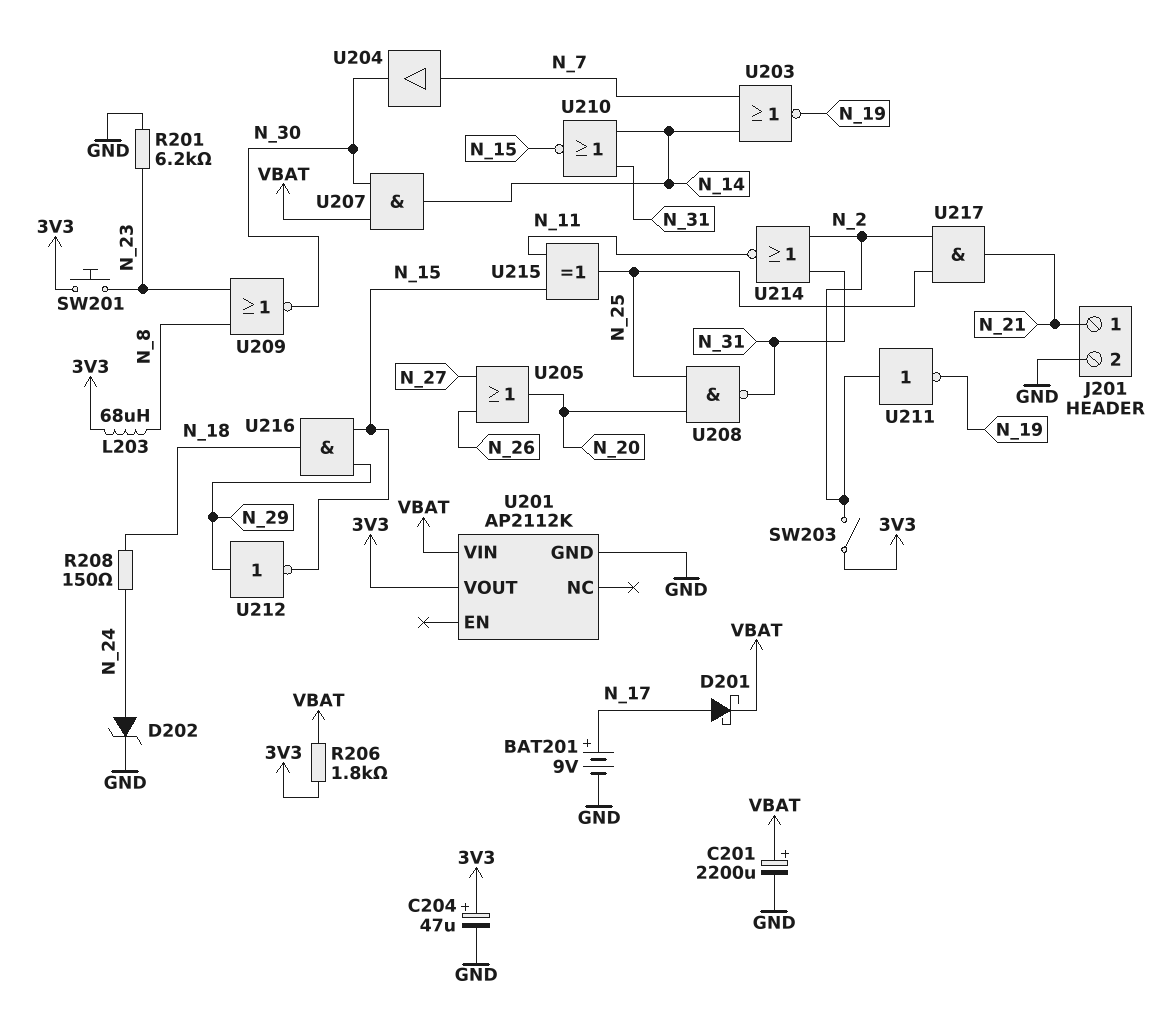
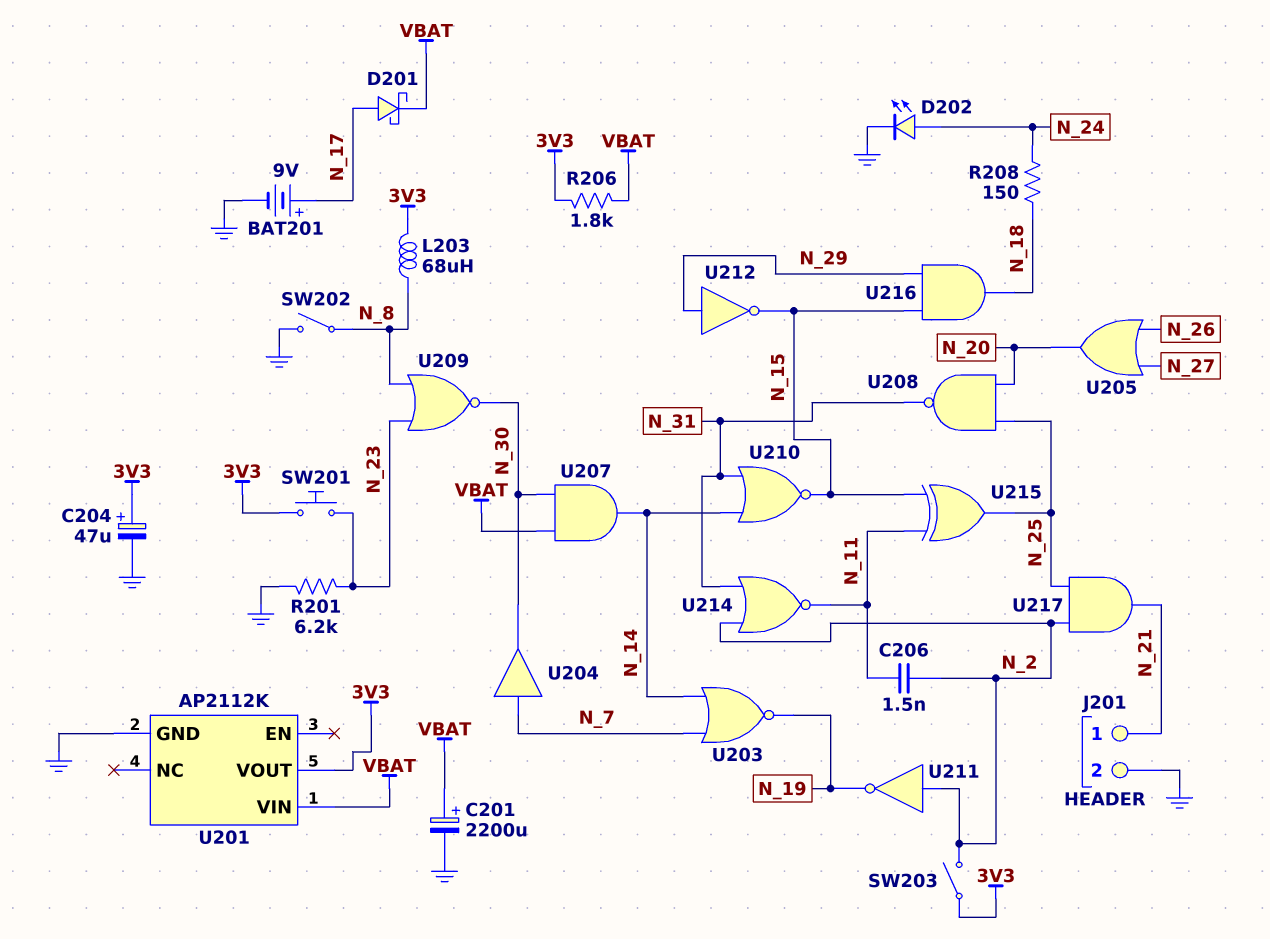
C206: none -> 1.5nF (N_2, N_11)
D202: zener (A N_24, K GND) -> LED (A N_24, K GND)
SW202: none -> switch (GND, N_8)

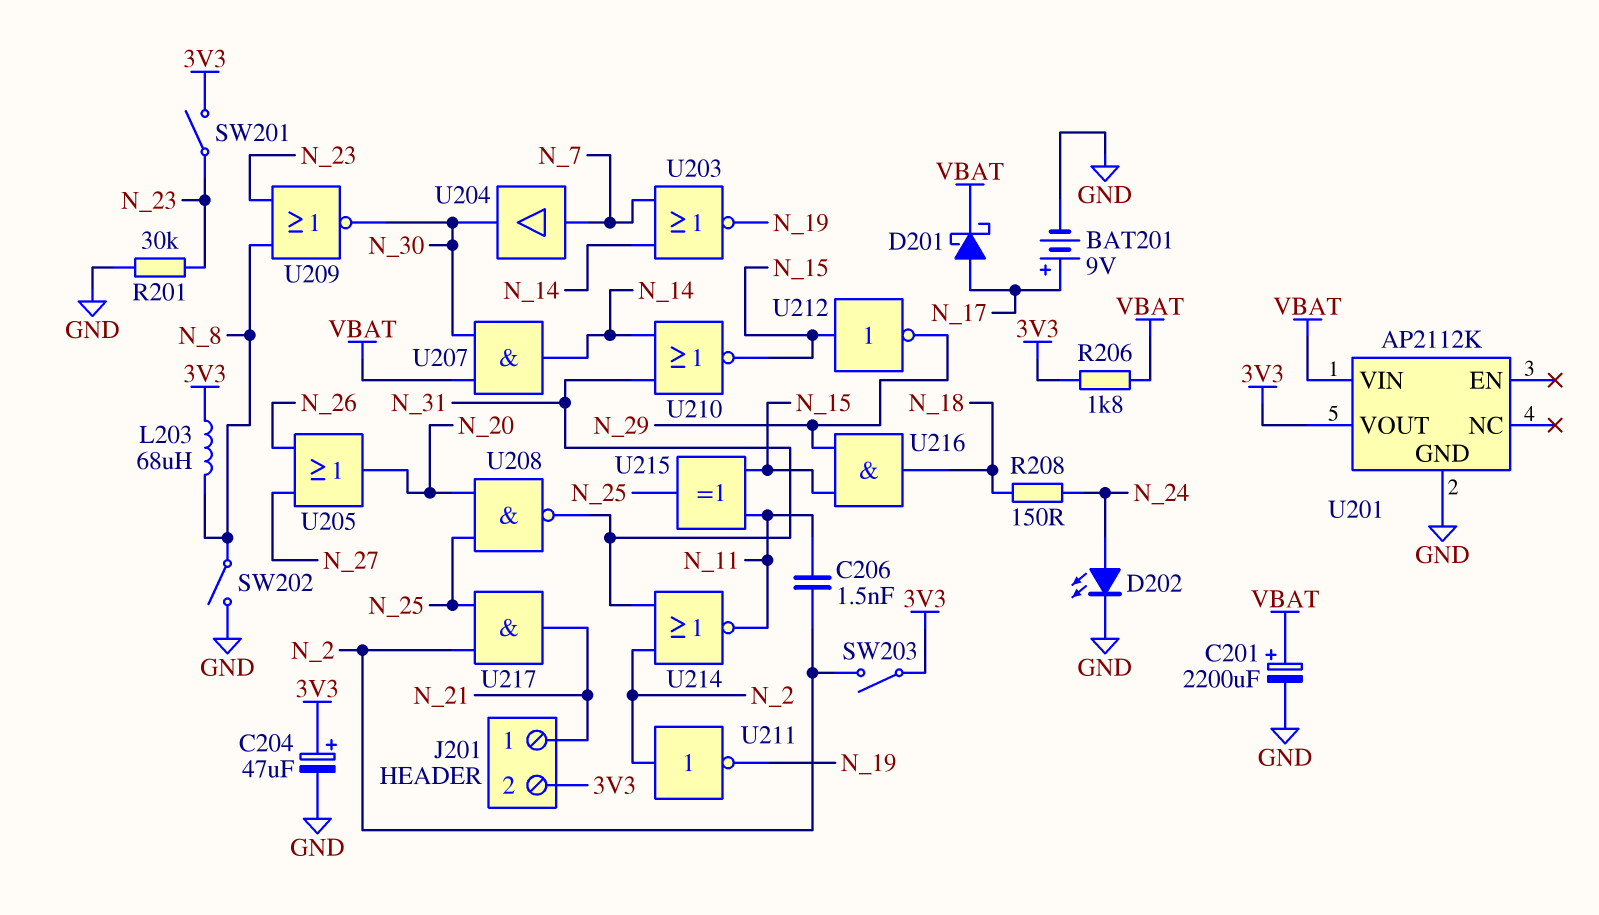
J201 pin 2: GND -> 3V3
R201: 6.2k (GND, N_23) -> 30k (GND, N_23)
SW201: button (3V3, N_23) -> switch (3V3, N_23)
U212: NOT (in N_29, out N_15) -> NOT (in N_15, out N_29)

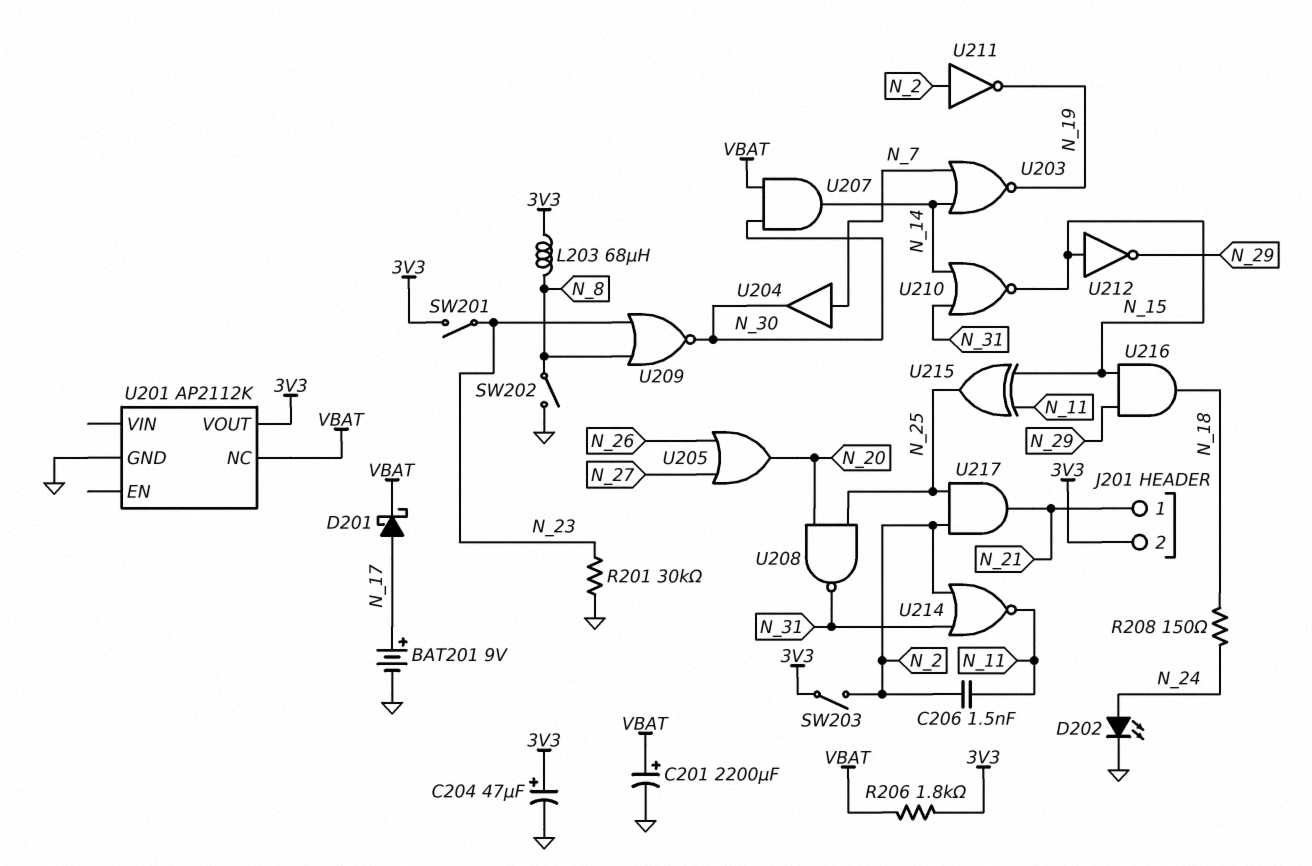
U201 pin NC: none -> VBAT
U201 pin VIN: VBAT -> none

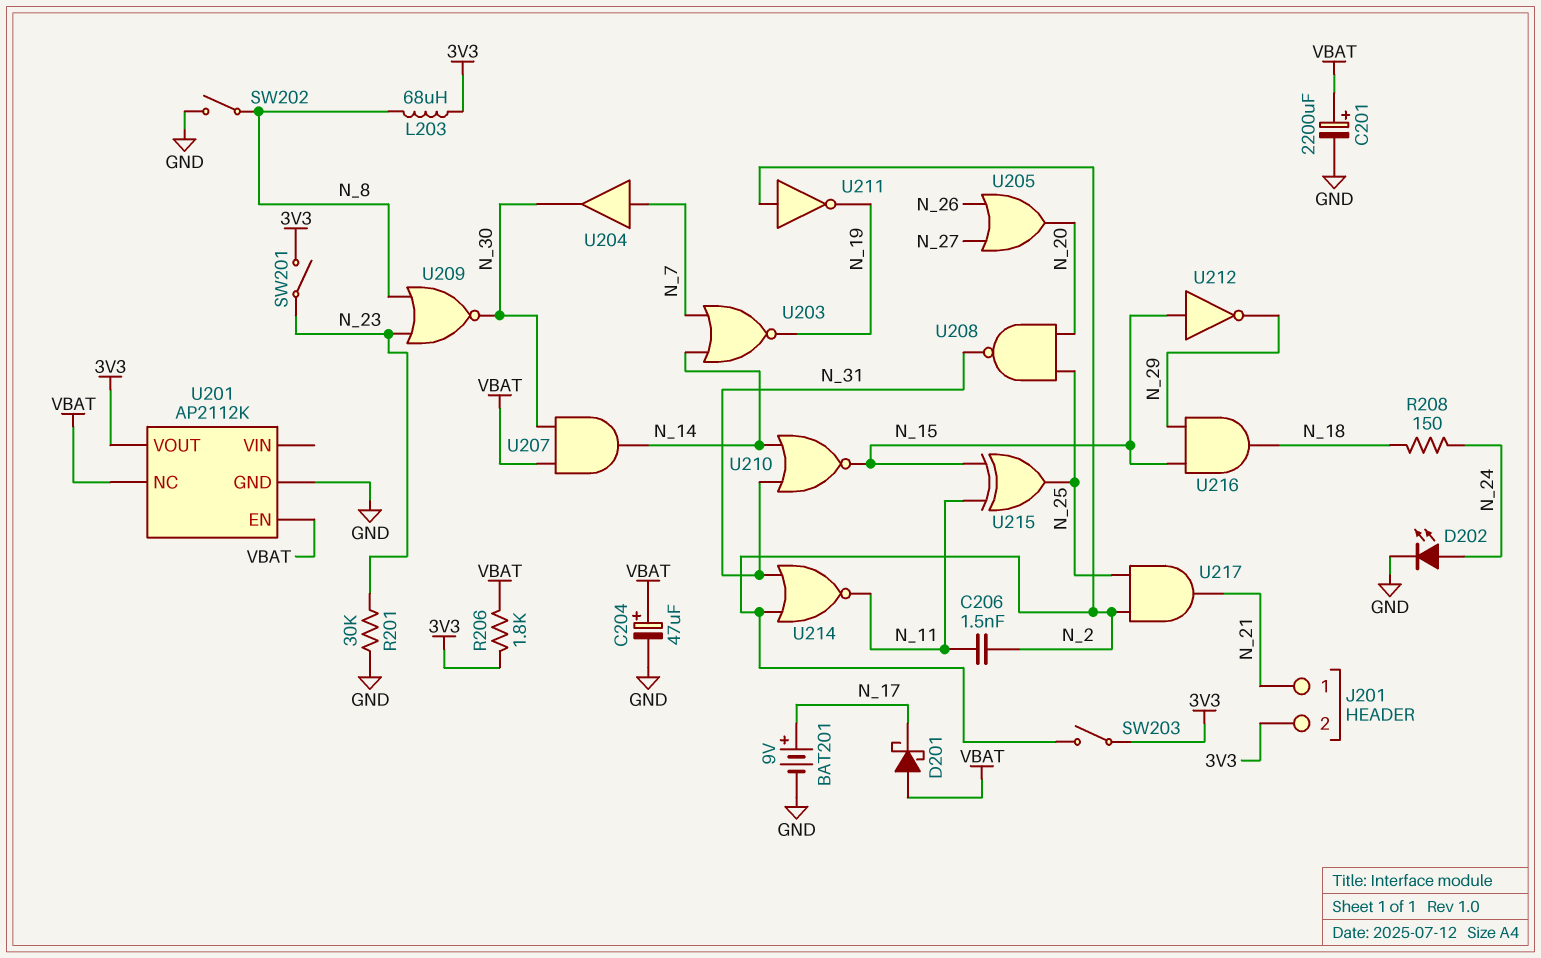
C204: 47uF (plus 3V3, minus GND) -> 47uF (plus VBAT, minus GND)
D201: schottky (A N_17, K VBAT) -> schottky (A VBAT, K N_17)
U201 pin EN: none -> VBAT

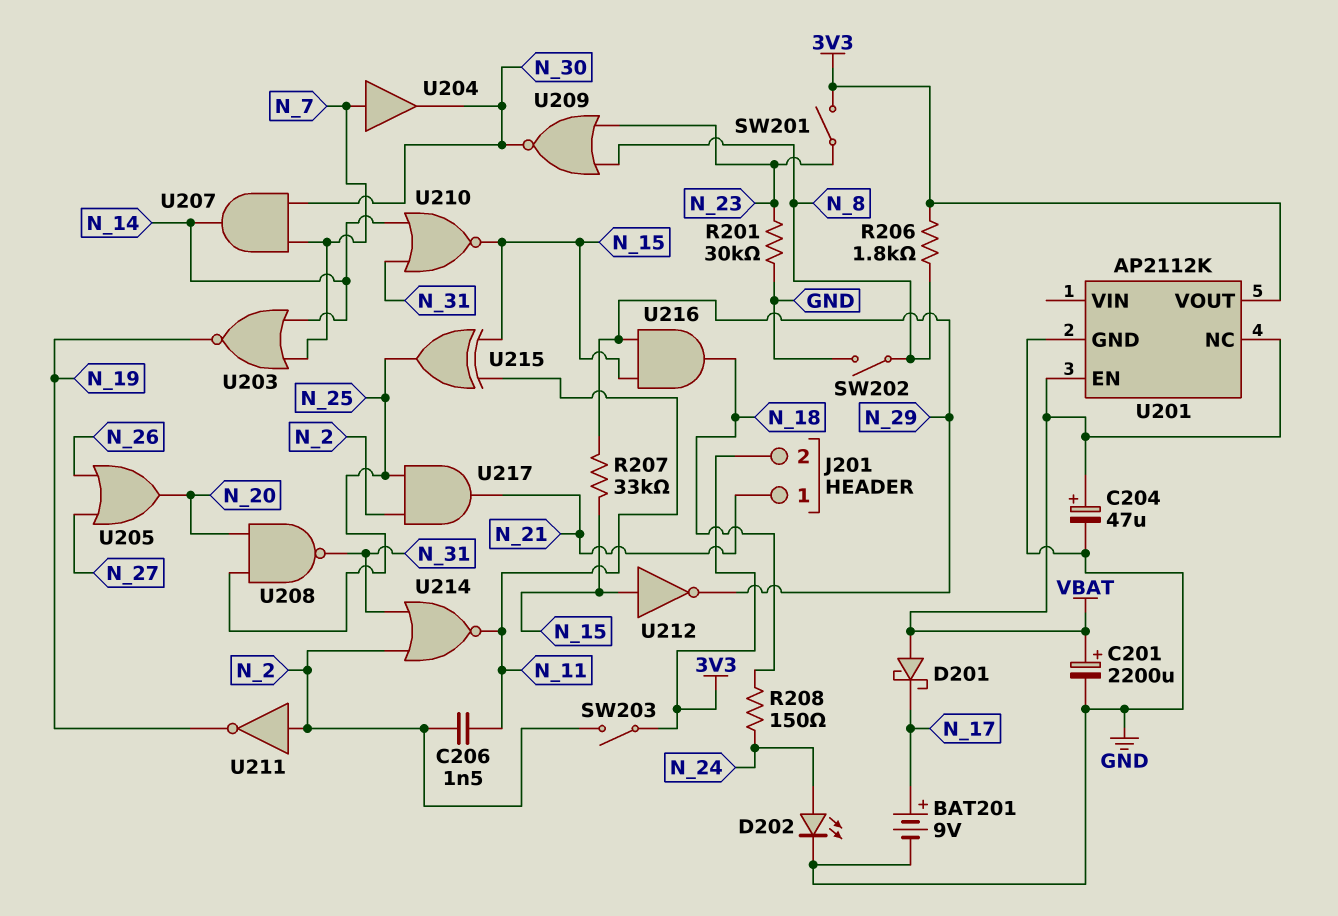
L203: 68uH (3V3, N_8) -> none
R206: 1.8k (3V3, VBAT) -> 1.8k (3V3, N_8)
R207: none -> 33k (N_15, N_29)
U207: AND (in N_30, in VBAT, out N_14) -> AND (in N_7, in N_30, out N_14)

